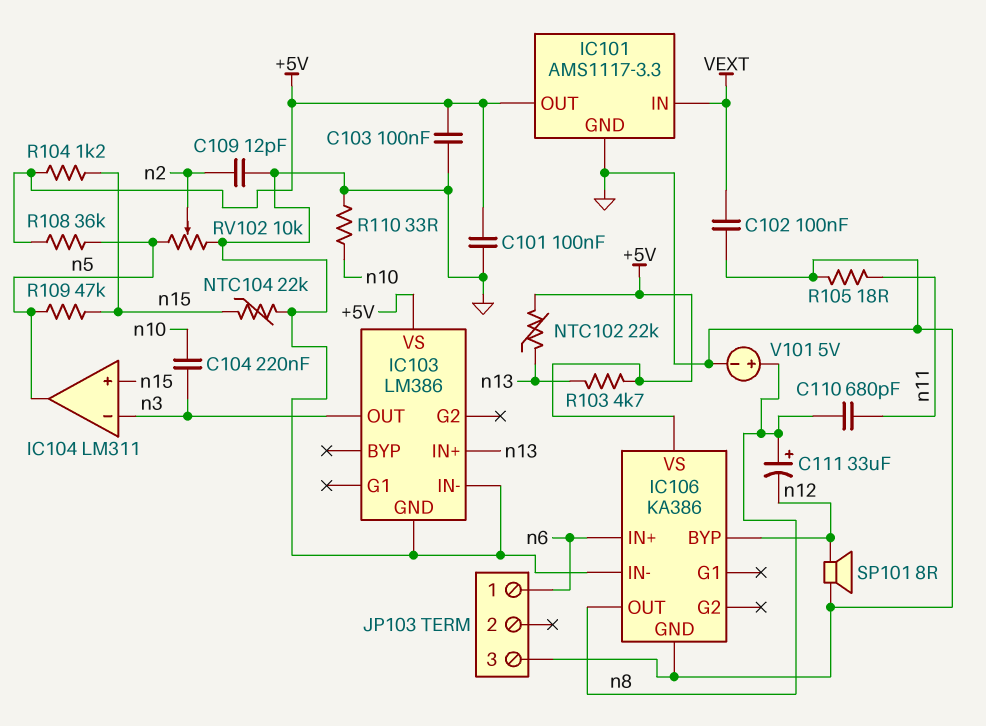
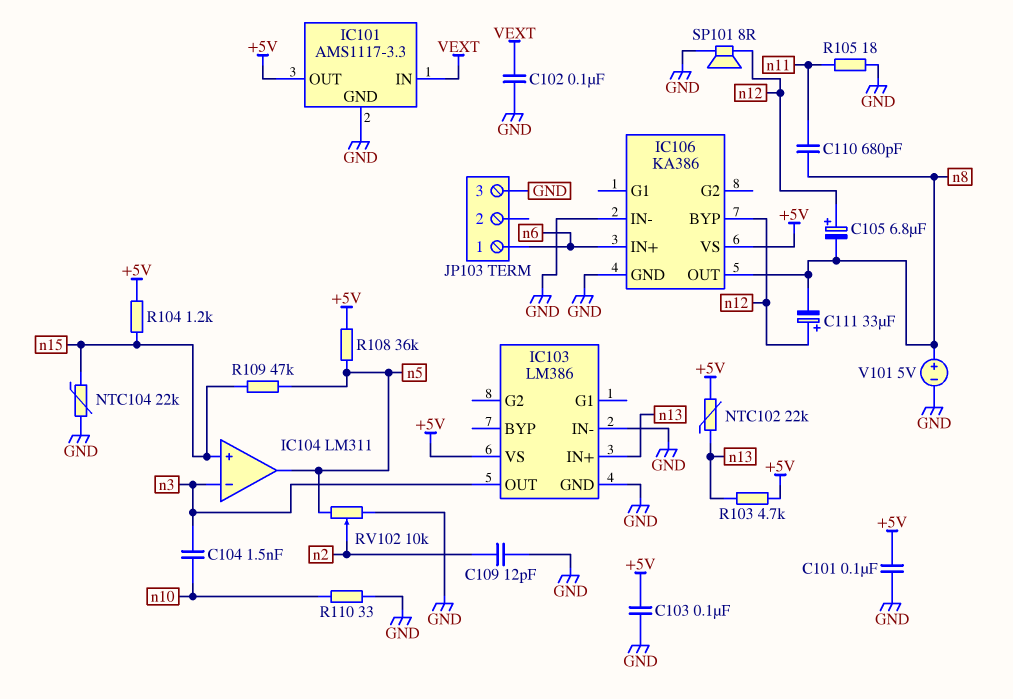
C104: 220nF (n3, n10) -> 1.5nF (n3, n10)
C105: none -> 6.8uF (plus n12, minus n8)
C111: 33uF (plus n8, minus n12) -> 33uF (plus n12, minus n8)

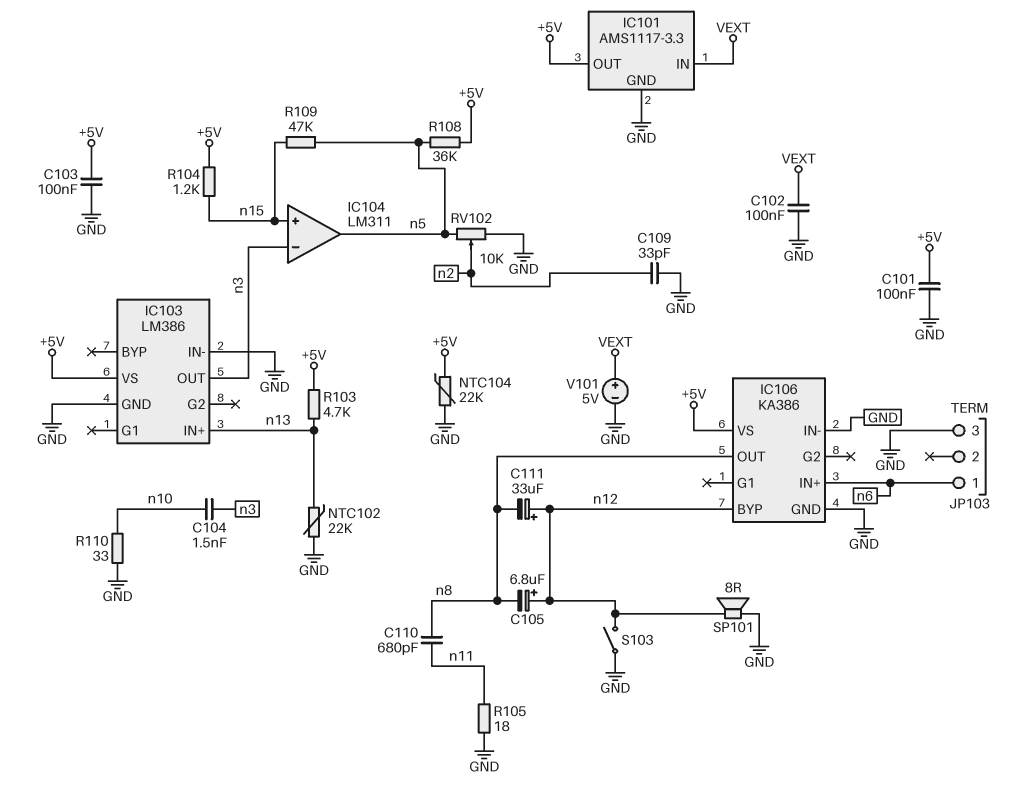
C109: 12pF (GND, n2) -> 33pF (GND, n2)
NTC102: 22k (+5V, n13) -> 22k (GND, n13)
NTC104: 22k (GND, n15) -> 22k (+5V, GND)
S103: none -> switch (GND, n12)
V101: 5V (plus n8, minus GND) -> 5V (plus VEXT, minus GND)

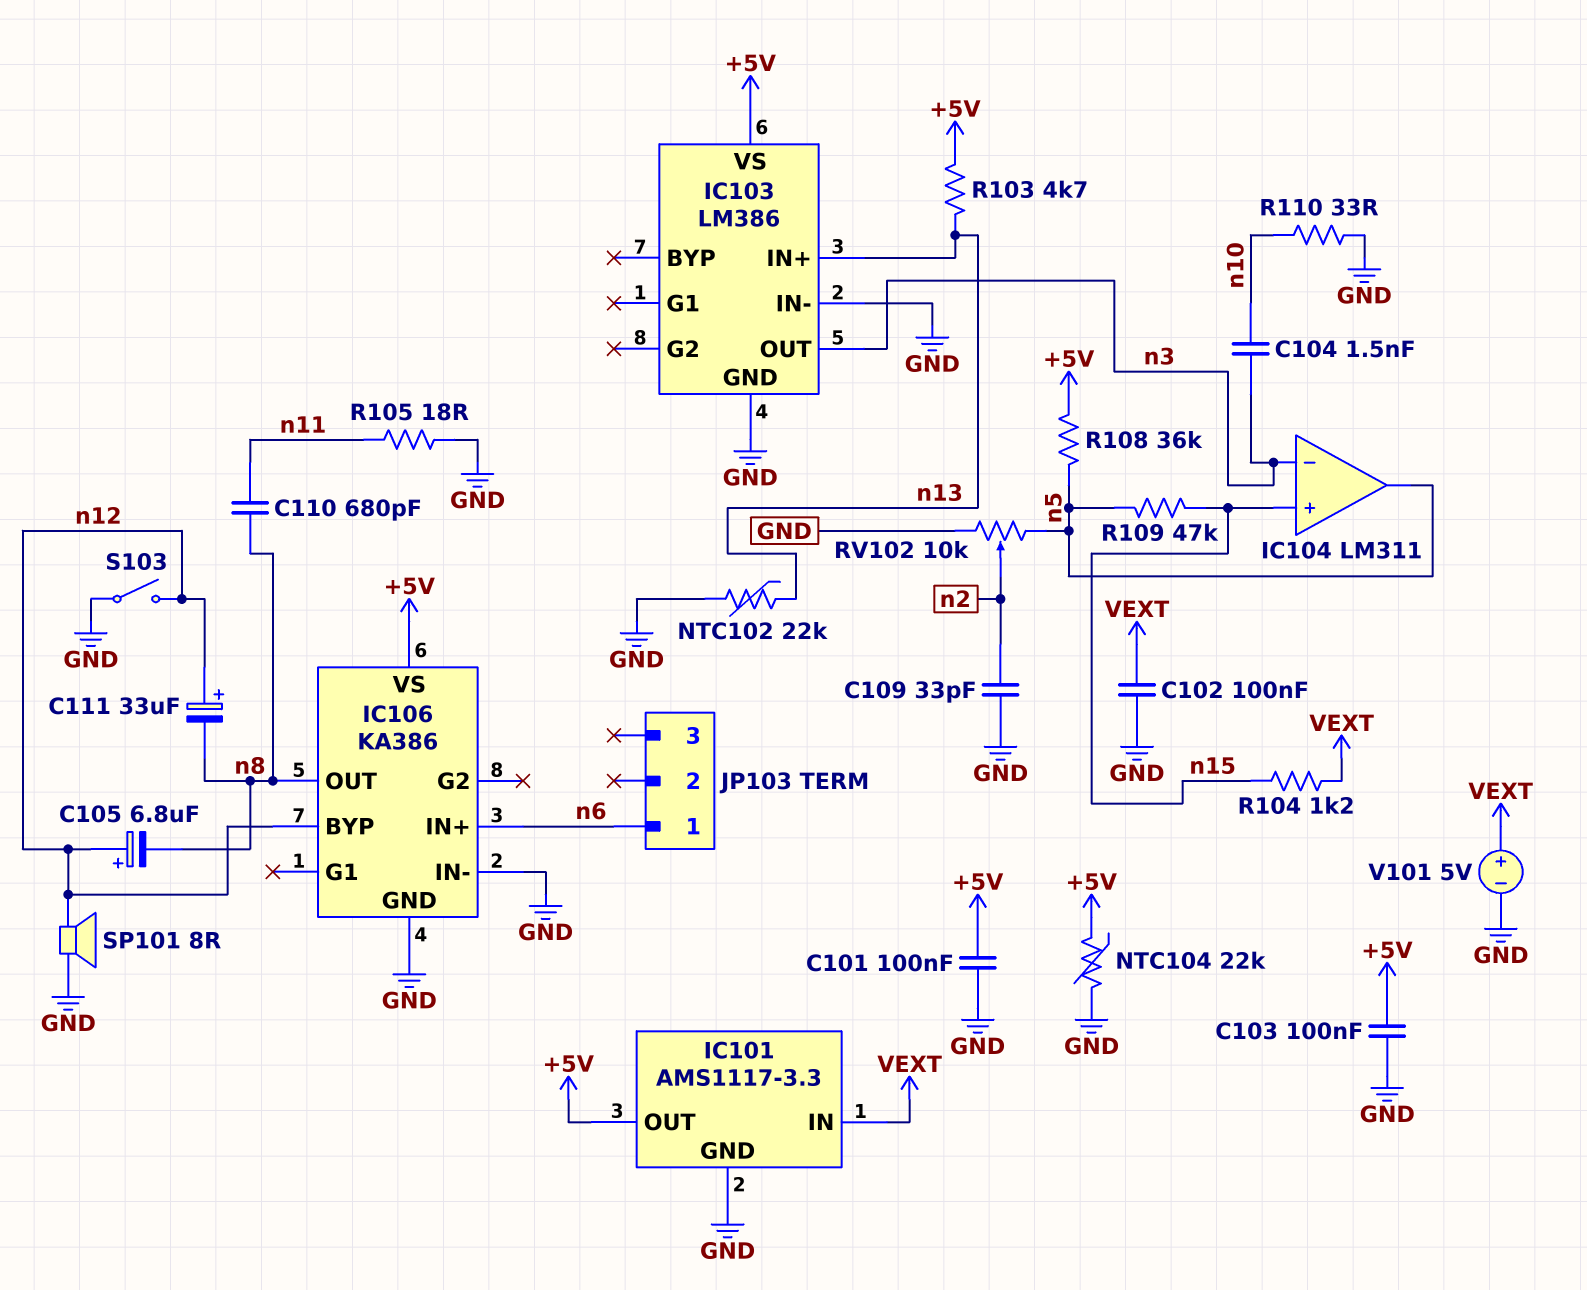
JP103 pin 3: GND -> none
R104: 1.2k (+5V, n15) -> 1.2k (VEXT, n15)

